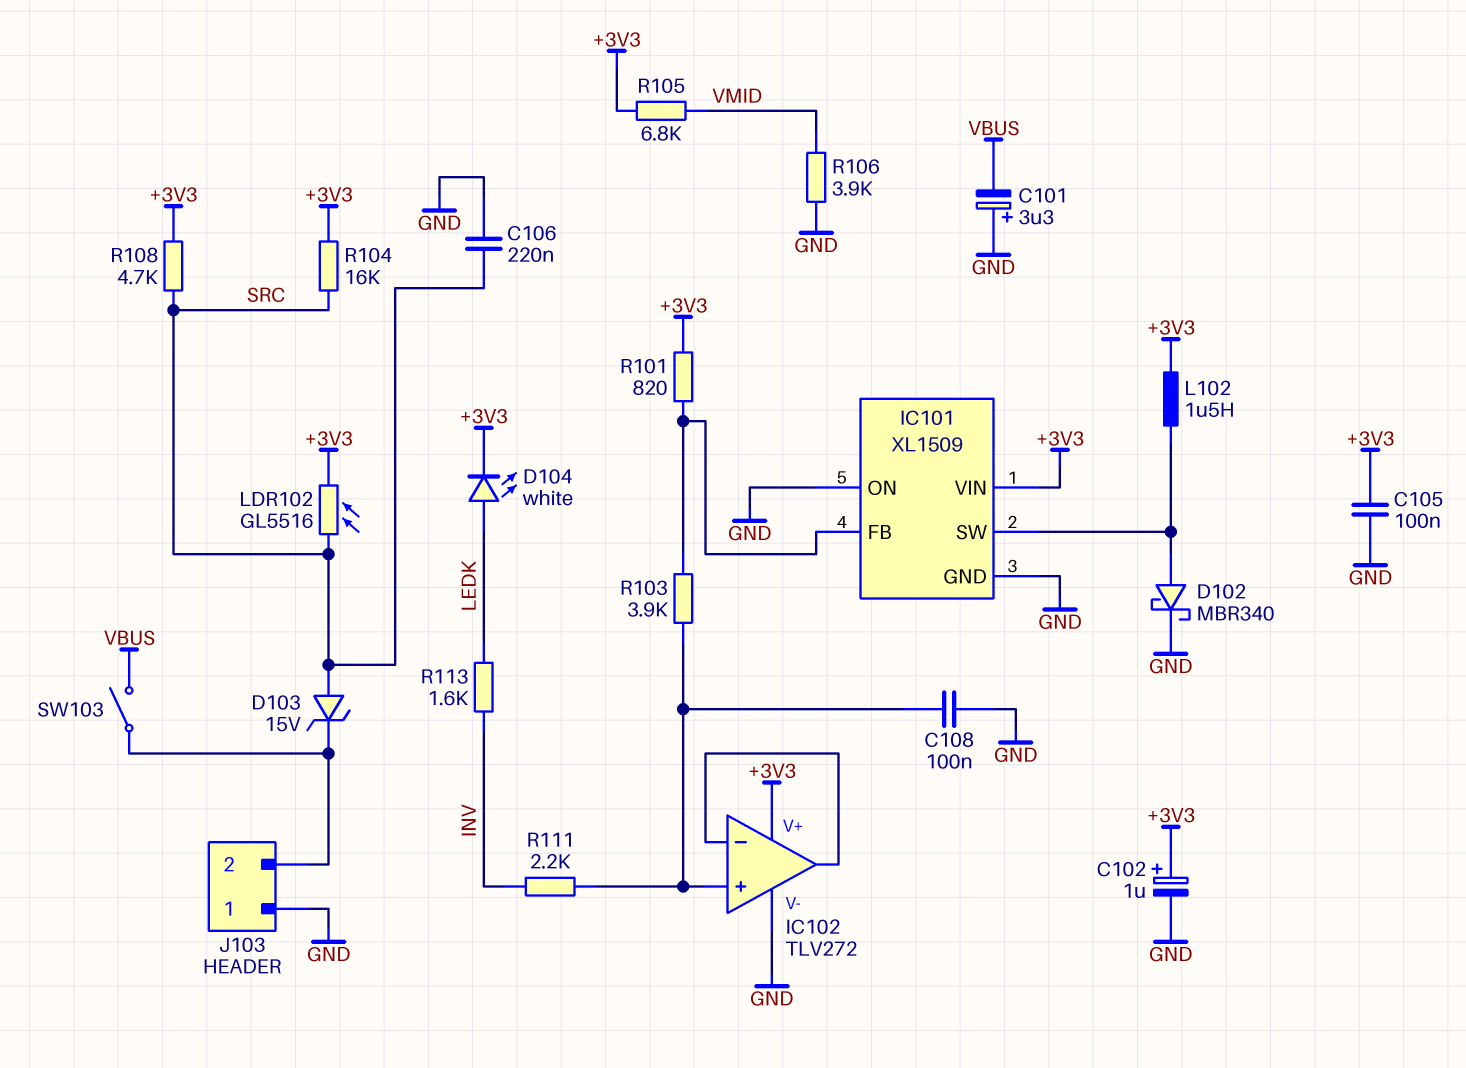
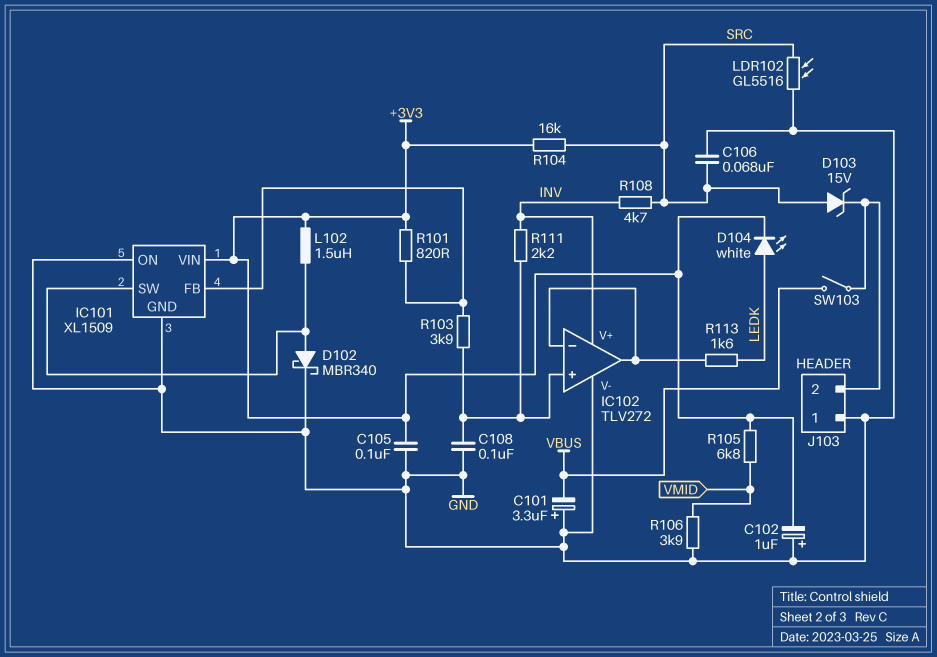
C102: 1uF (plus +3V3, minus GND) -> 1uF (plus GND, minus +3V3)
C106: 220nF (GND, SRC) -> 68nF (GND, SRC)
IC102 pin V+: +3V3 -> INV
LDR102: GL5516 (+3V3, SRC) -> GL5516 (GND, SRC)
R108: 4.7k (+3V3, SRC) -> 4.7k (INV, SRC)
R113: 1.6k (INV, LEDK) -> 1.6k (IC102/in-, LEDK)

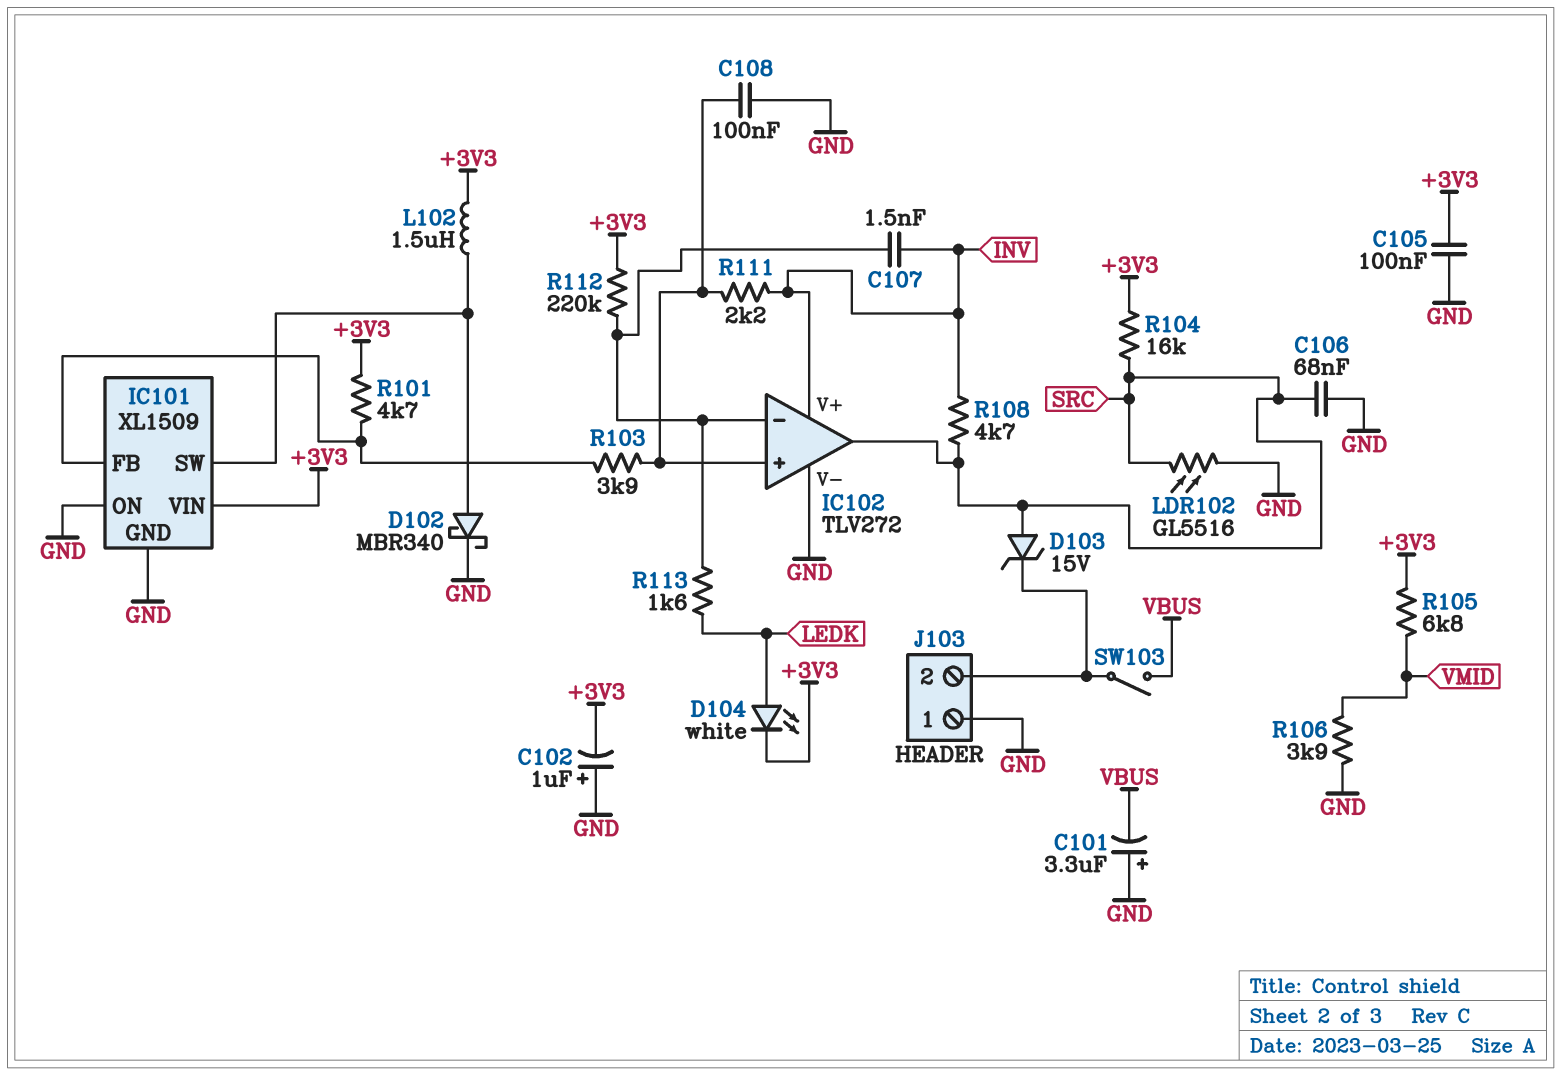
C107: none -> 1.5nF (IC102/in-, INV)
IC102 pin out: IC102/in- -> SRC
R101: 820 (+3V3, IC101/FB) -> 4.7k (+3V3, IC101/FB)
R112: none -> 220k (+3V3, IC102/in-)

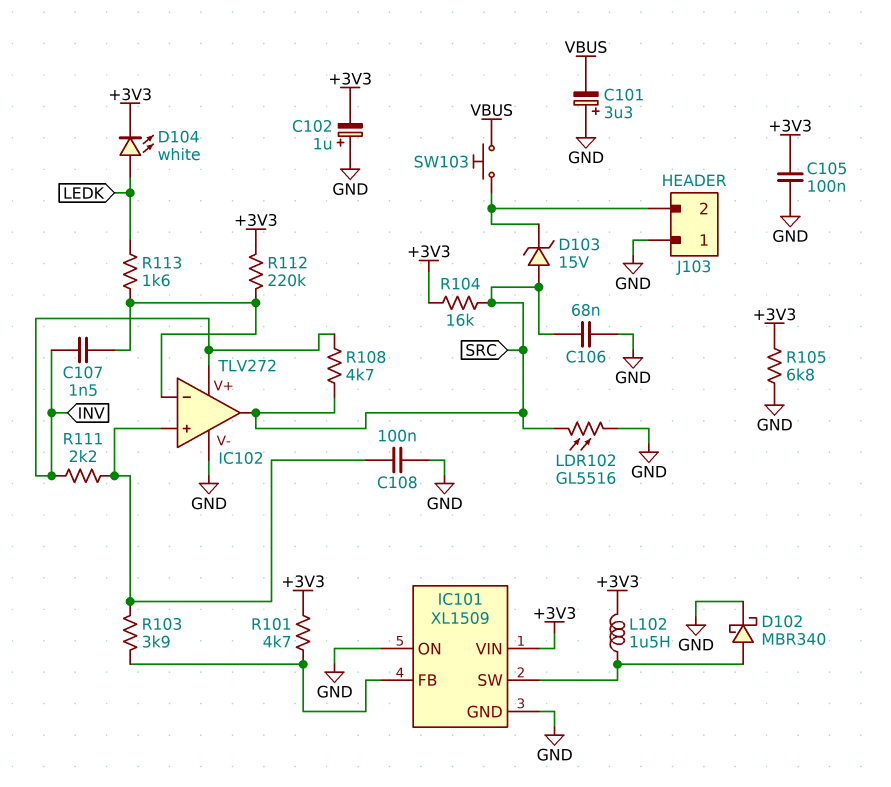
R105: 6.8k (+3V3, VMID) -> 6.8k (+3V3, GND)
R106: 3.9k (GND, VMID) -> none
SW103: switch (J103/2, VBUS) -> button (J103/2, VBUS)

